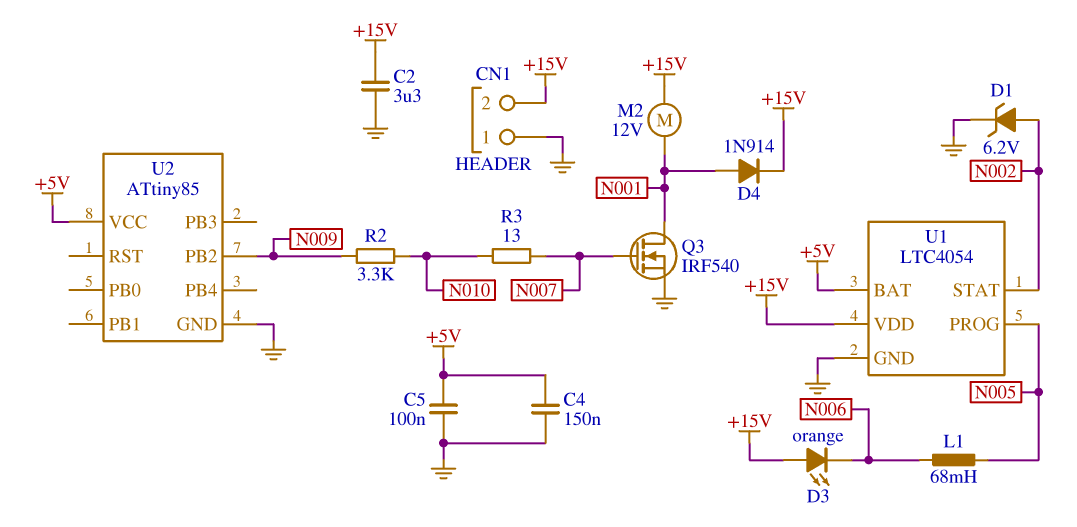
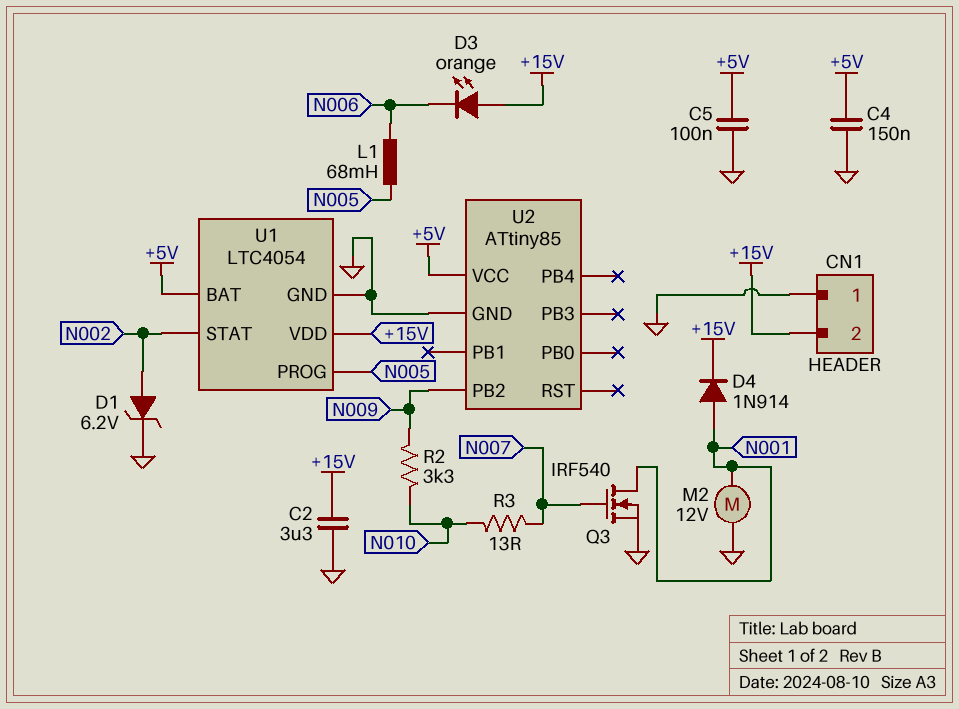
M2: motor 12V (+15V, N001) -> motor 12V (GND, N001)

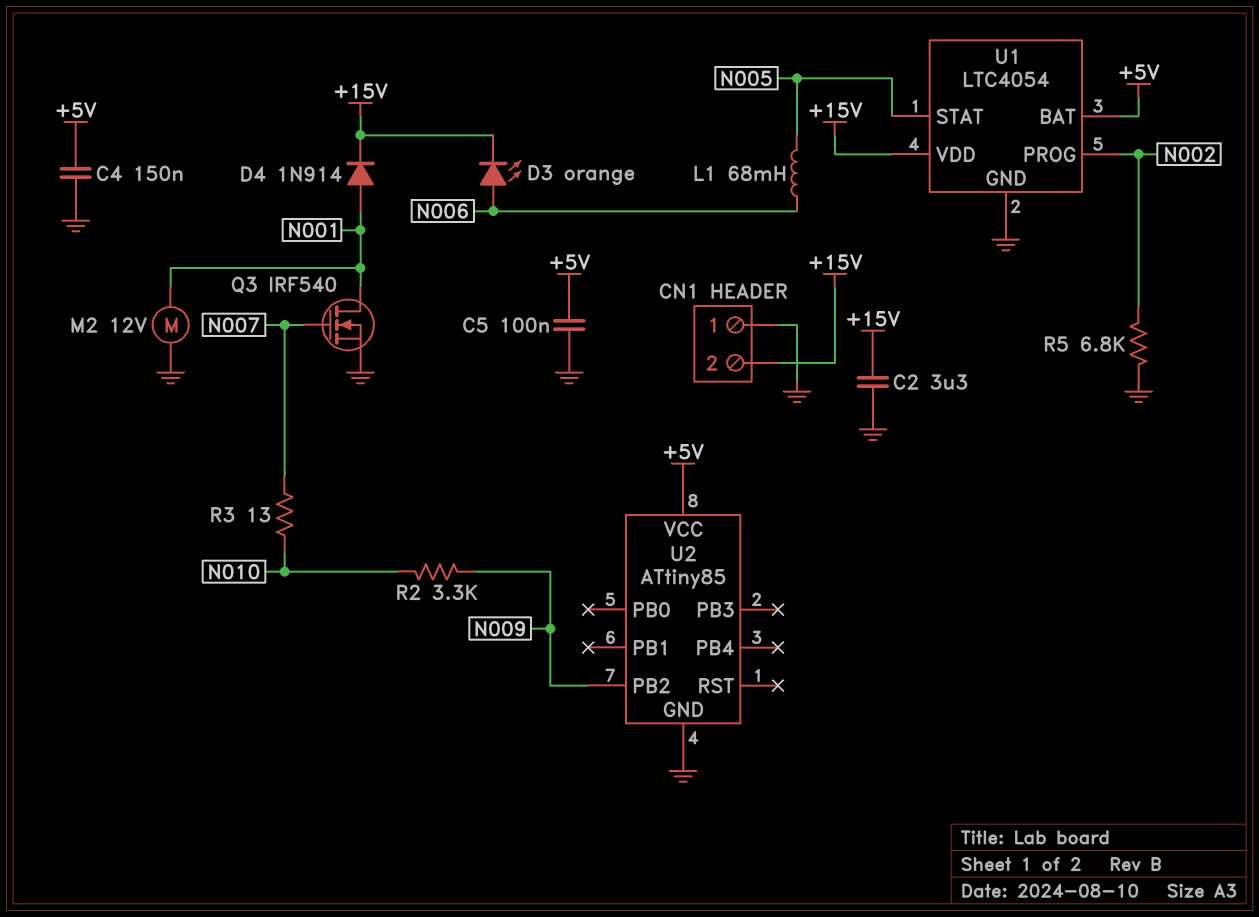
D1: zener 6.2V (A N002, K GND) -> none
D3: LED orange (A +15V, K N006) -> LED orange (A N006, K +15V)
R5: none -> 6.8k (GND, N002)
U1 pin PROG: N005 -> N002
U1 pin STAT: N002 -> N005

